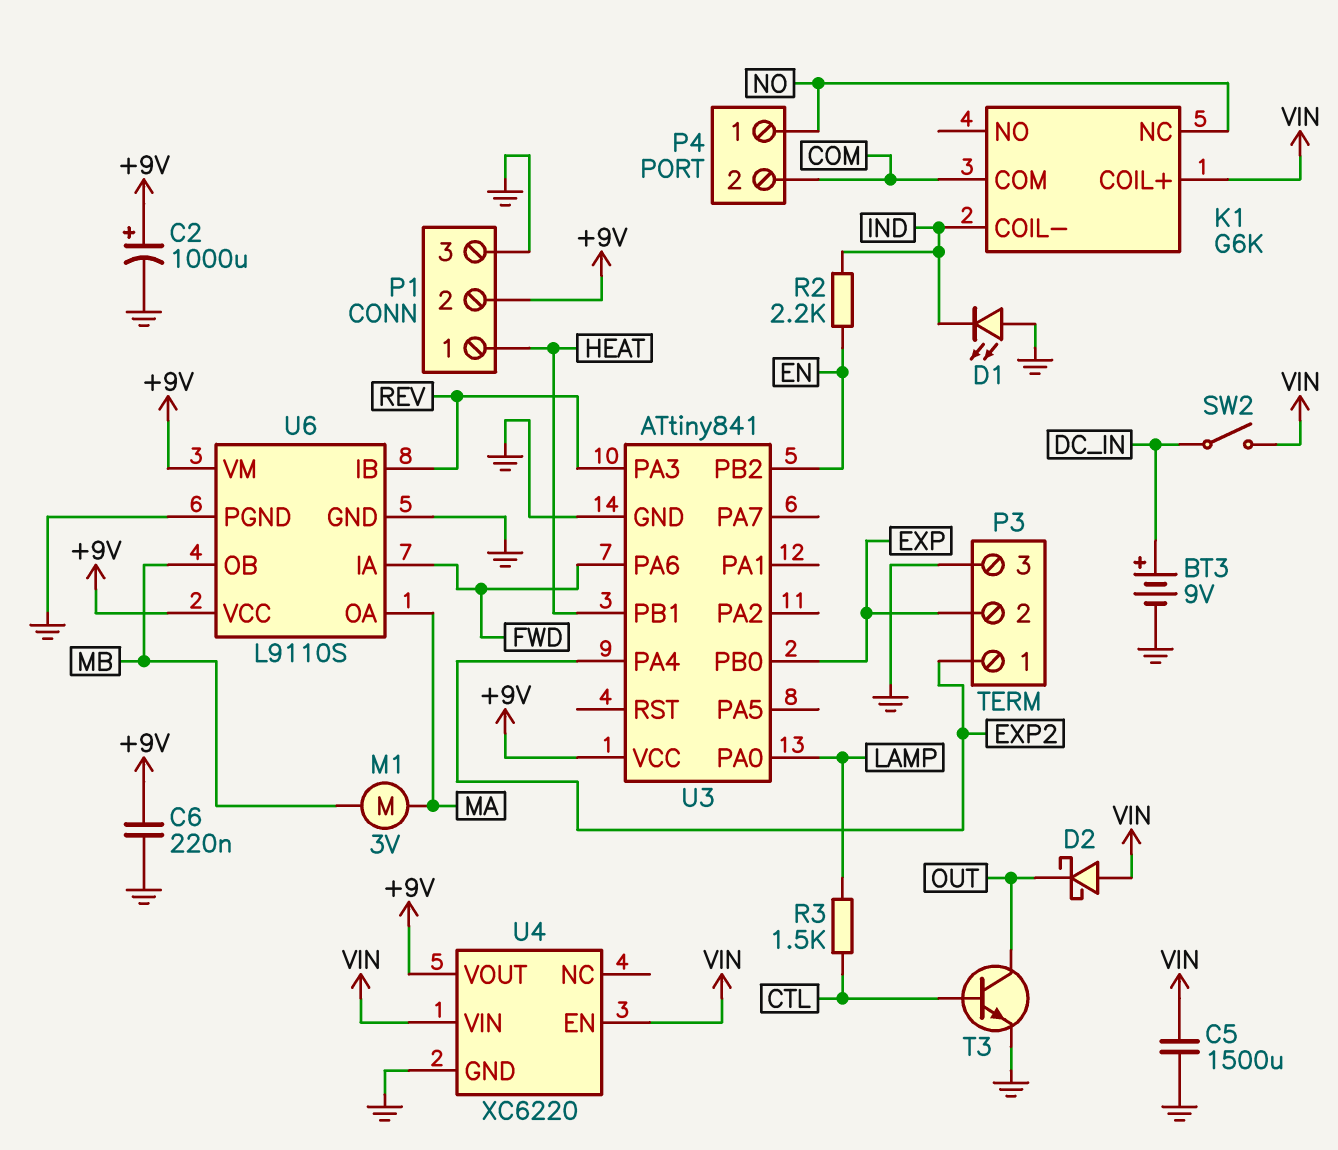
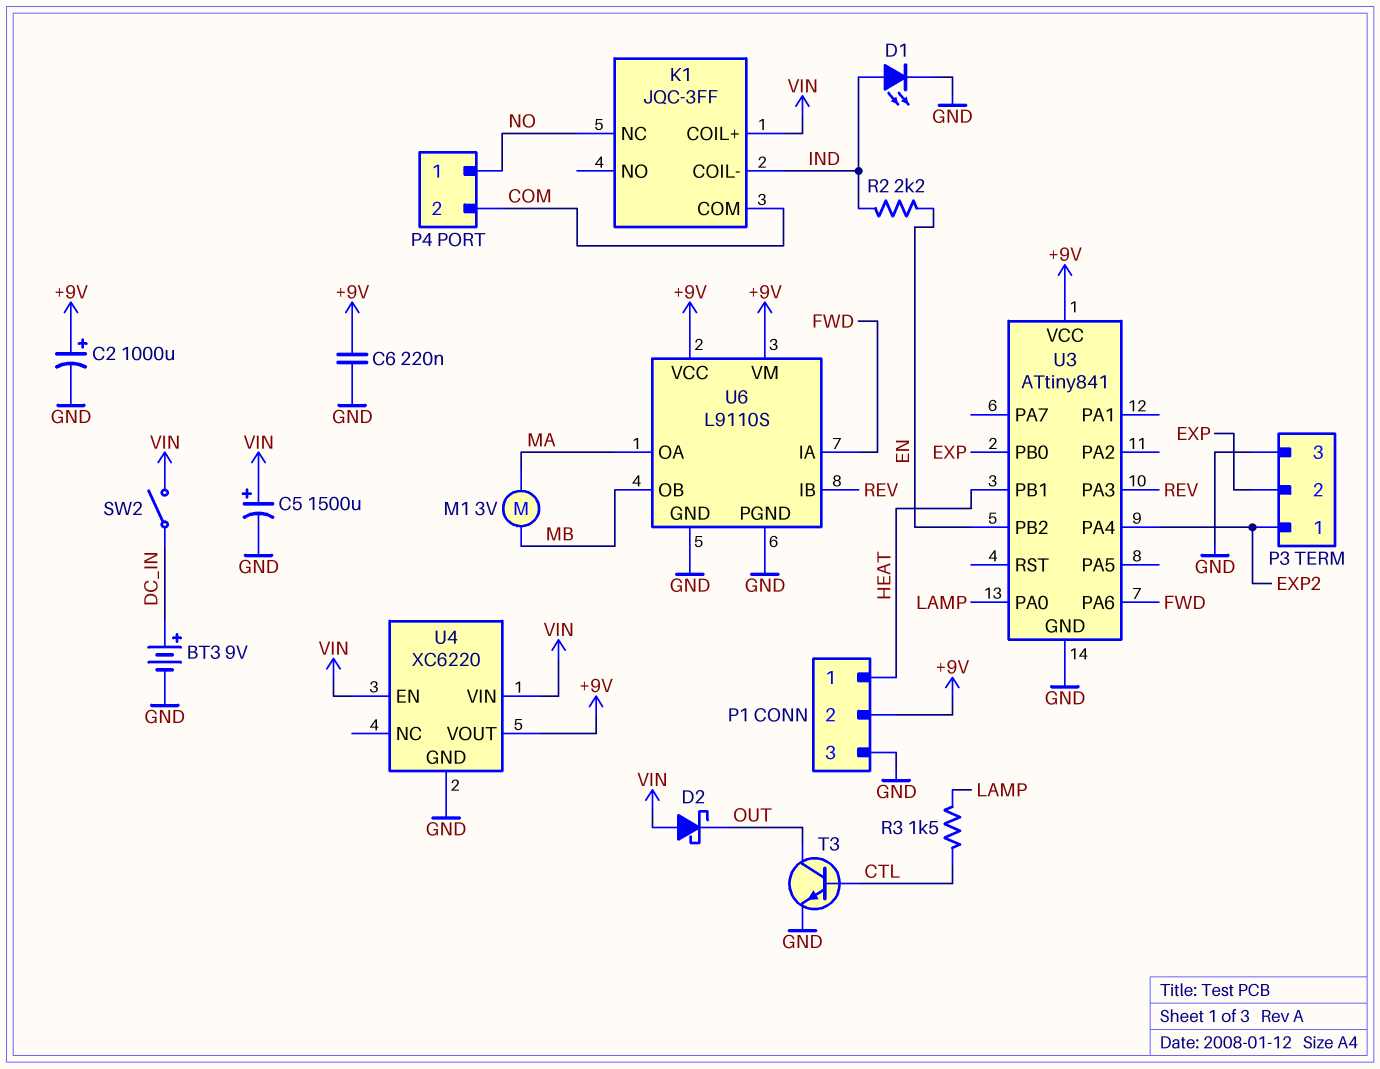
C5: 1500uF (GND, VIN) -> 1500uF (plus VIN, minus GND)
D1: LED (A GND, K IND) -> LED (A IND, K GND)
K1: G6K -> JQC-3FF

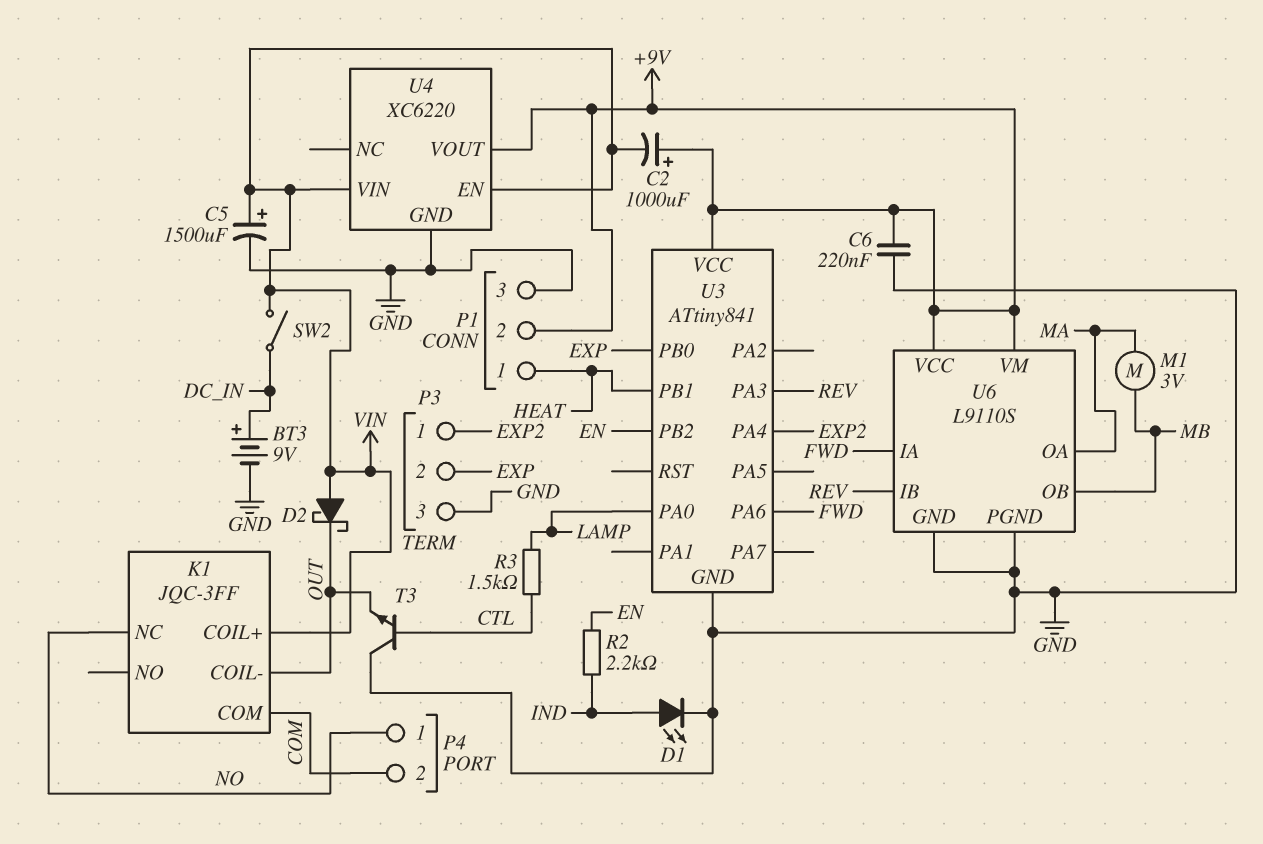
C2: 1000uF (plus +9V, minus GND) -> 1000uF (plus +9V, minus VIN)
K1 pin COIL-: IND -> OUT
T3: NPN (B CTL, C OUT, E GND) -> NPN (B CTL, C GND, E OUT)

